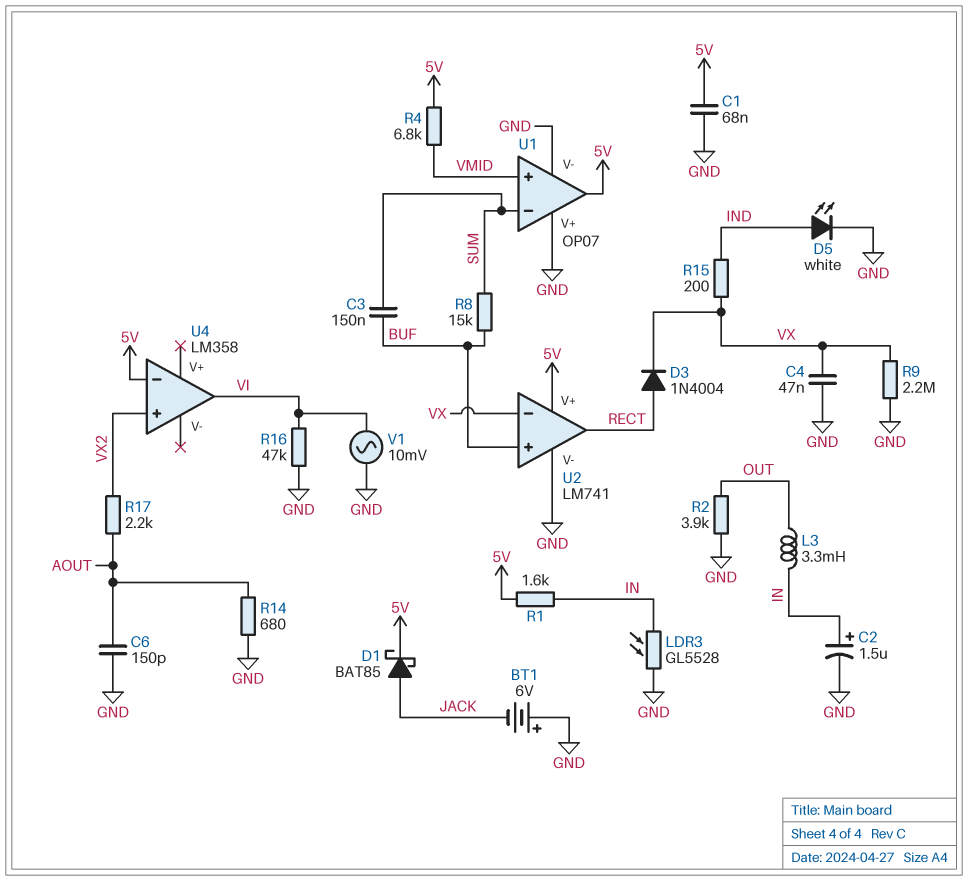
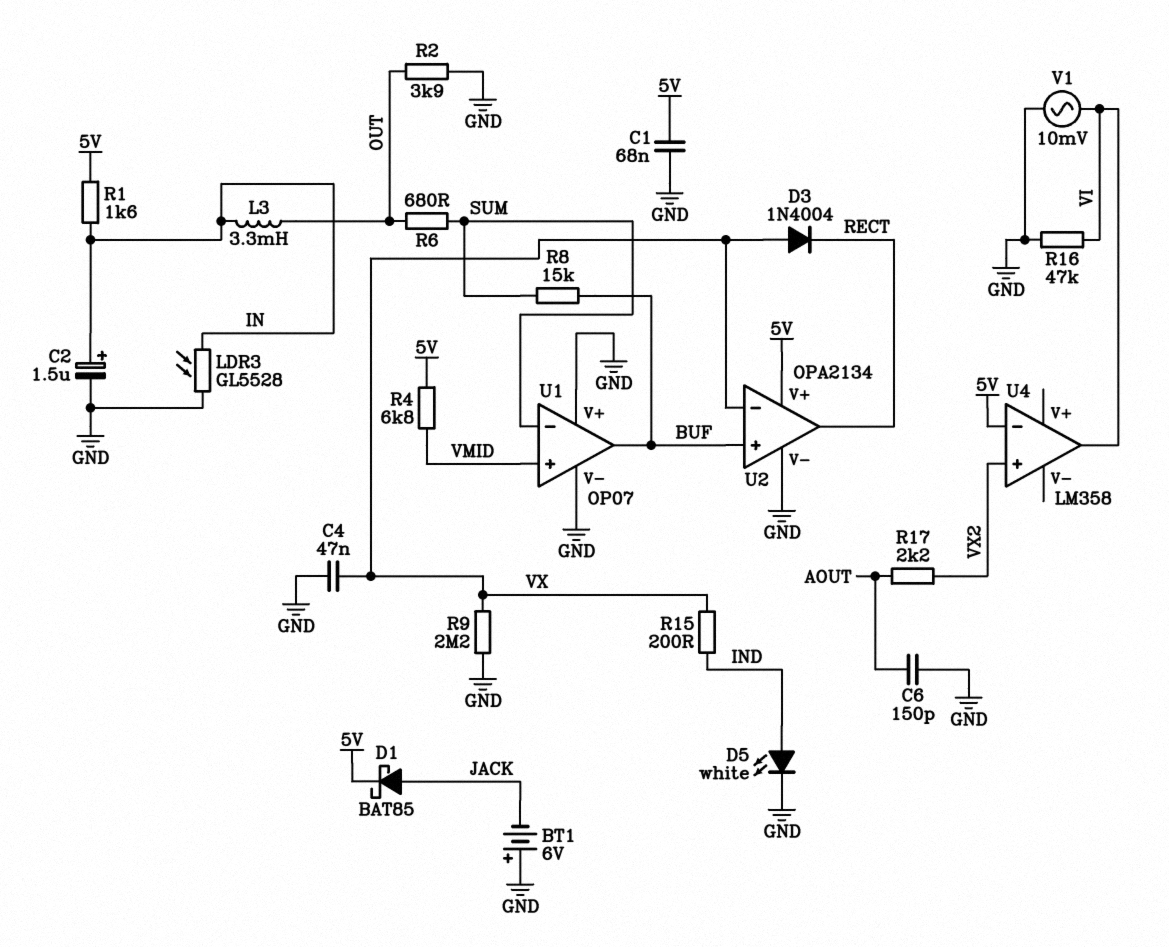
C3: 150nF (BUF, SUM) -> none
D3: diode 1N4004 (A RECT, K VX) -> diode 1N4004 (A VX, K RECT)
R6: none -> 680 (OUT, SUM)
R14: 680 (AOUT, GND) -> none
U1 pin out: 5V -> BUF
U2: LM741 -> OPA2134

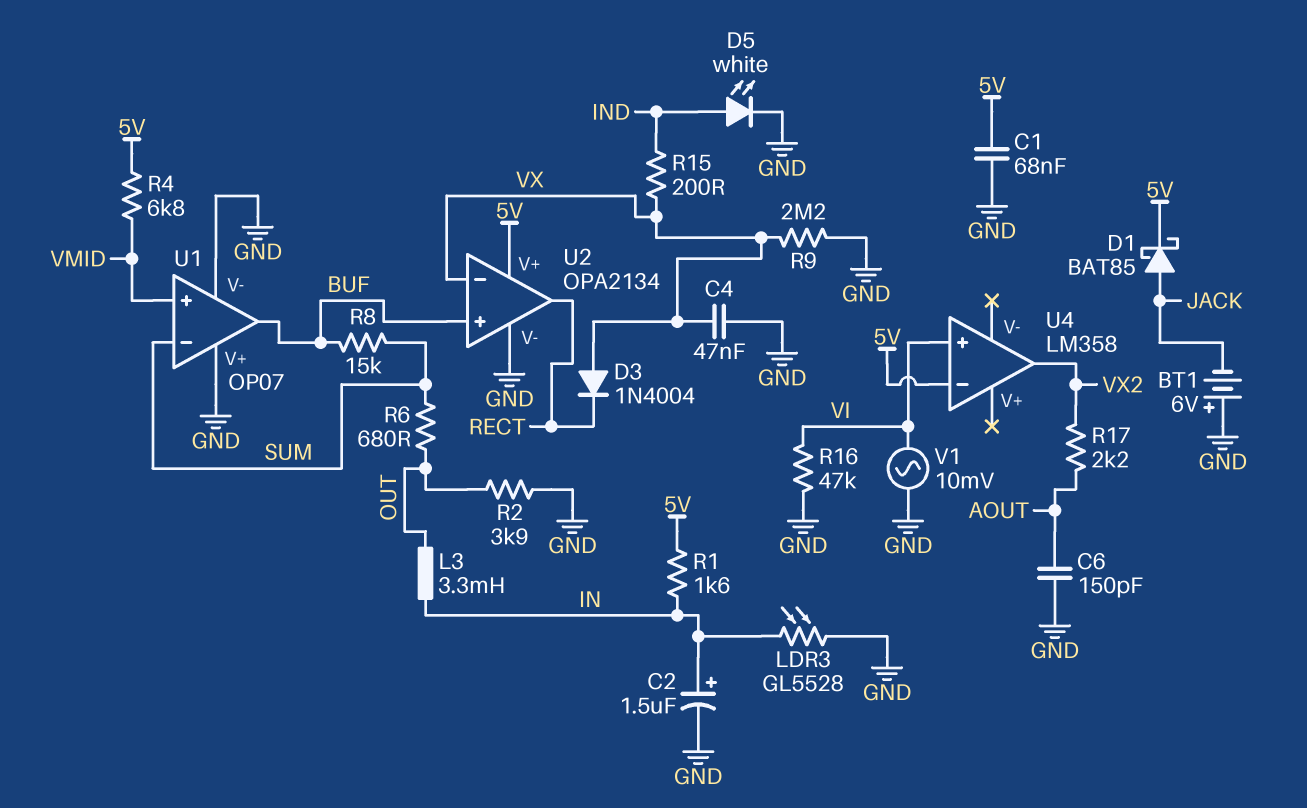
U4 pin in+: VX2 -> VI
U4 pin out: VI -> VX2

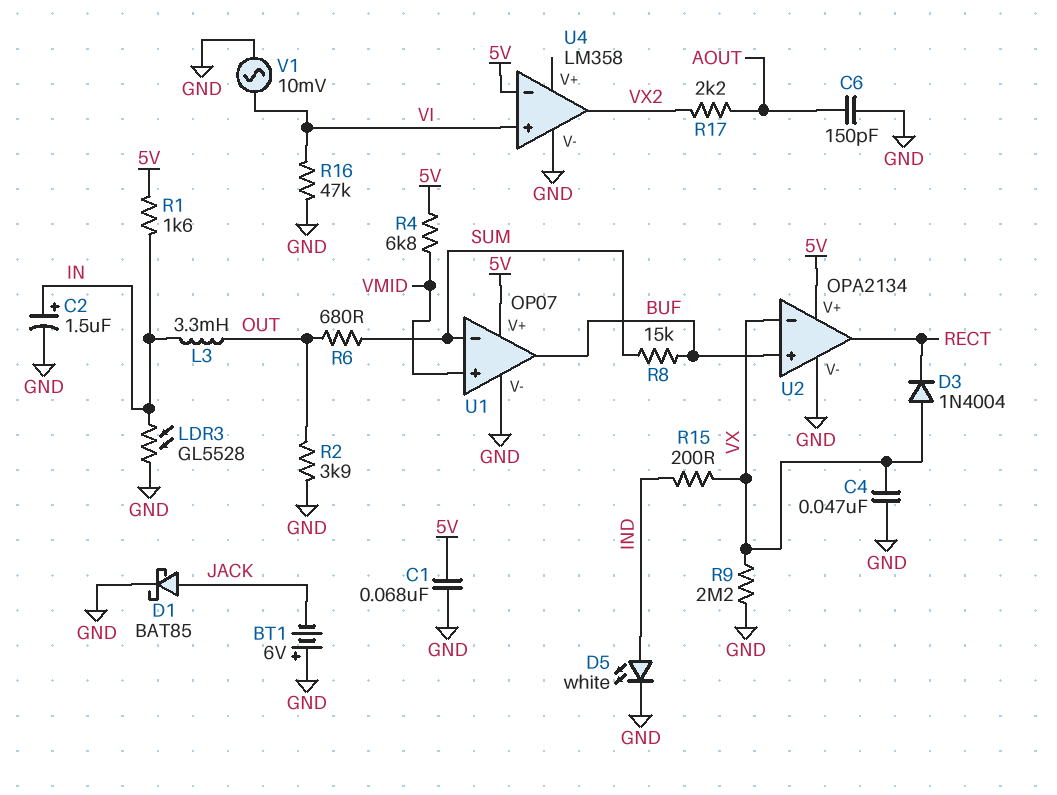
D1: schottky BAT85 (A JACK, K 5V) -> schottky BAT85 (A JACK, K GND)
U1 pin V+: GND -> 5V
U4 pin V-: none -> GND

